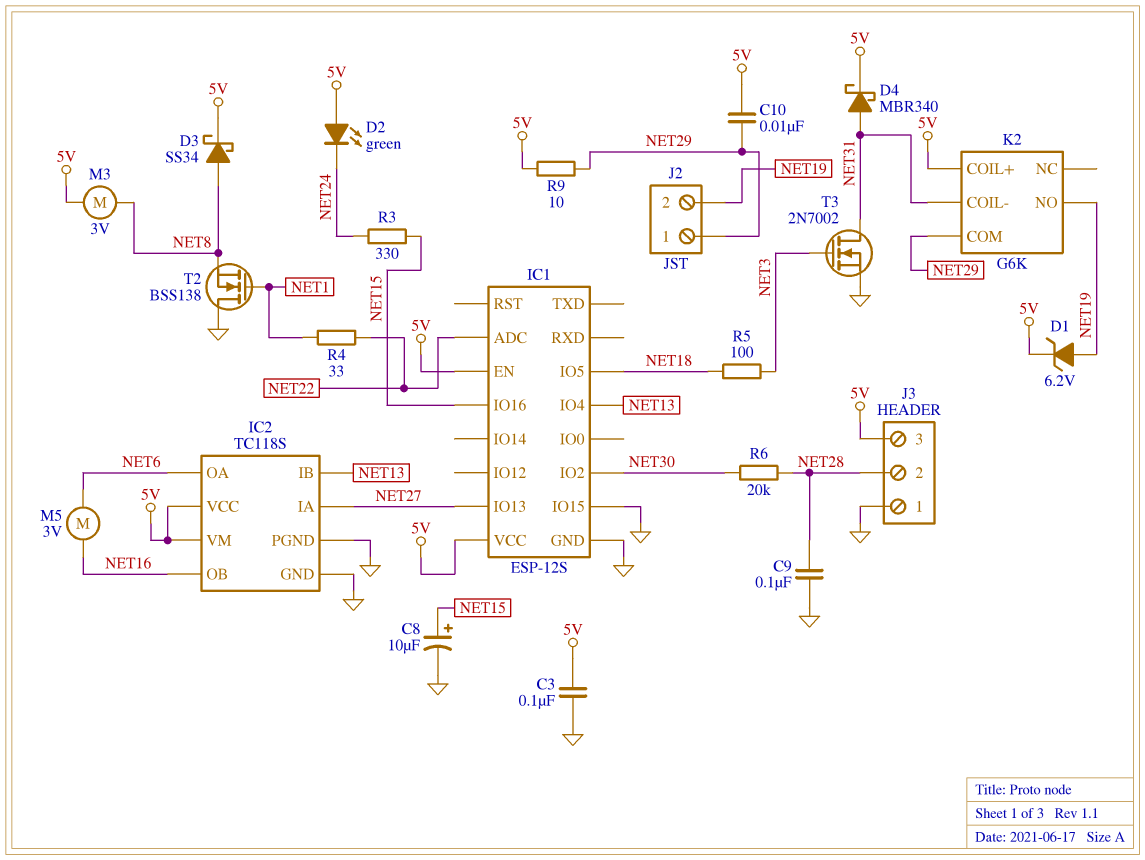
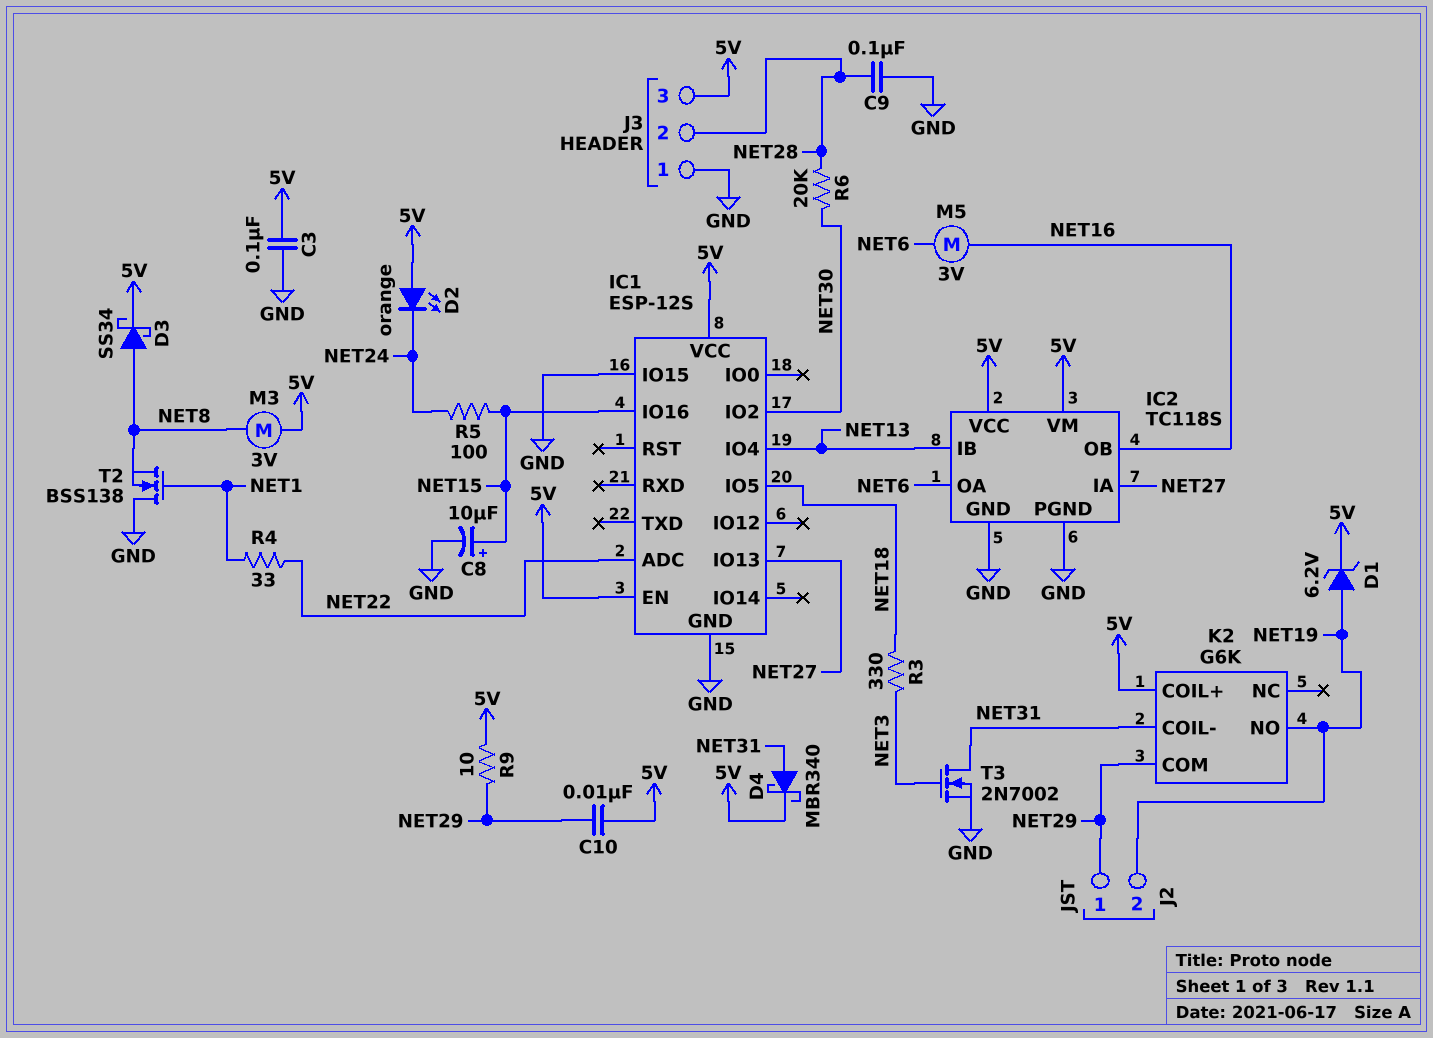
D2: LED green (A 5V, K NET24) -> LED orange (A 5V, K NET24)
R3: 330 (NET15, NET24) -> 330 (NET3, NET18)
R5: 100 (NET3, NET18) -> 100 (NET15, NET24)

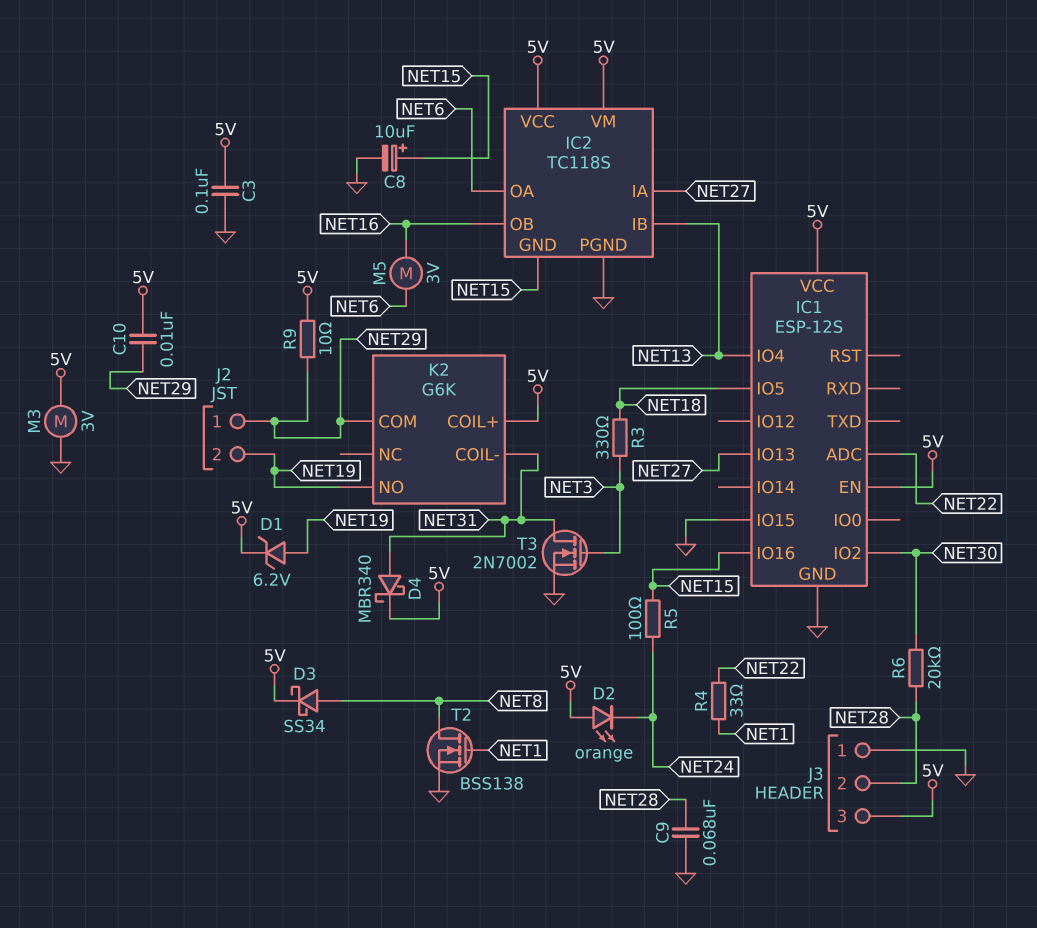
C9: 100nF (GND, NET28) -> 68nF (GND, NET28)
IC2 pin GND: GND -> NET15
M3: motor 3V (5V, NET8) -> motor 3V (5V, GND)
T2: NMOS BSS138 (G NET1, D GND, S NET8) -> NMOS BSS138 (G NET1, D NET8, S GND)

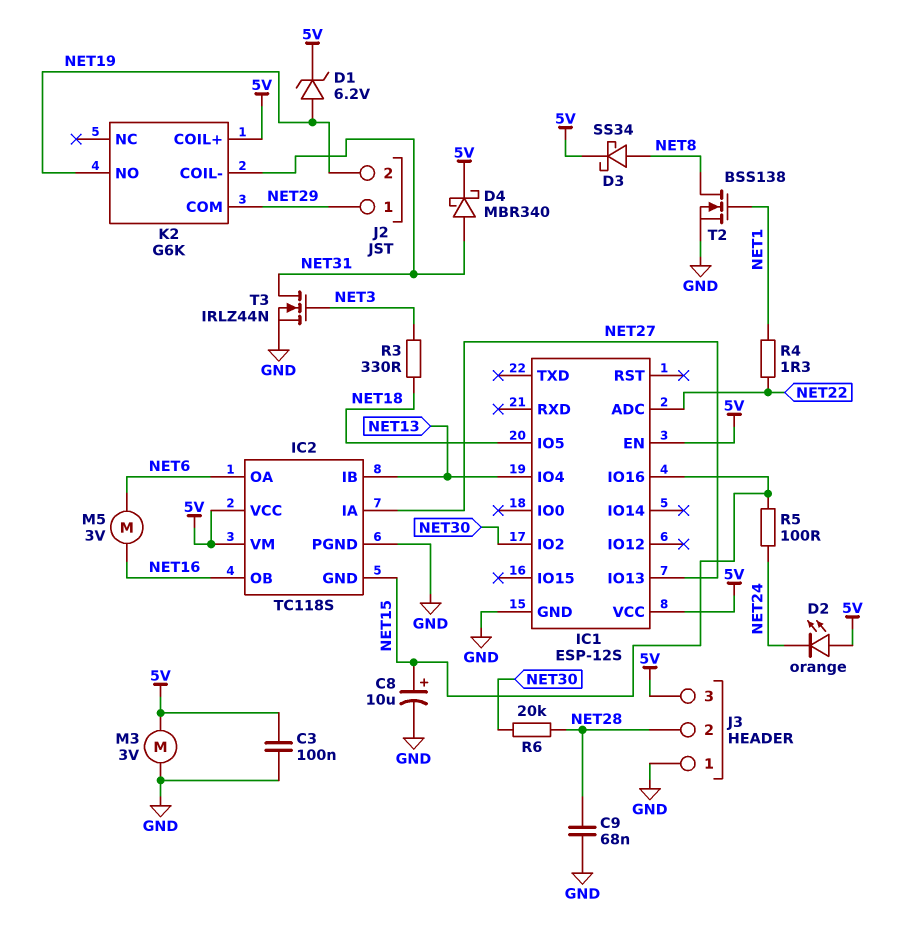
C10: 10nF (5V, NET29) -> none
IC1 pin IO15: GND -> none
R4: 33 (NET1, NET22) -> 1.3 (NET1, NET22)
R9: 10 (5V, NET29) -> none
T3: NMOS 2N7002 (G NET3, D NET31, S GND) -> NMOS IRLZ44N (G NET3, D NET31, S GND)

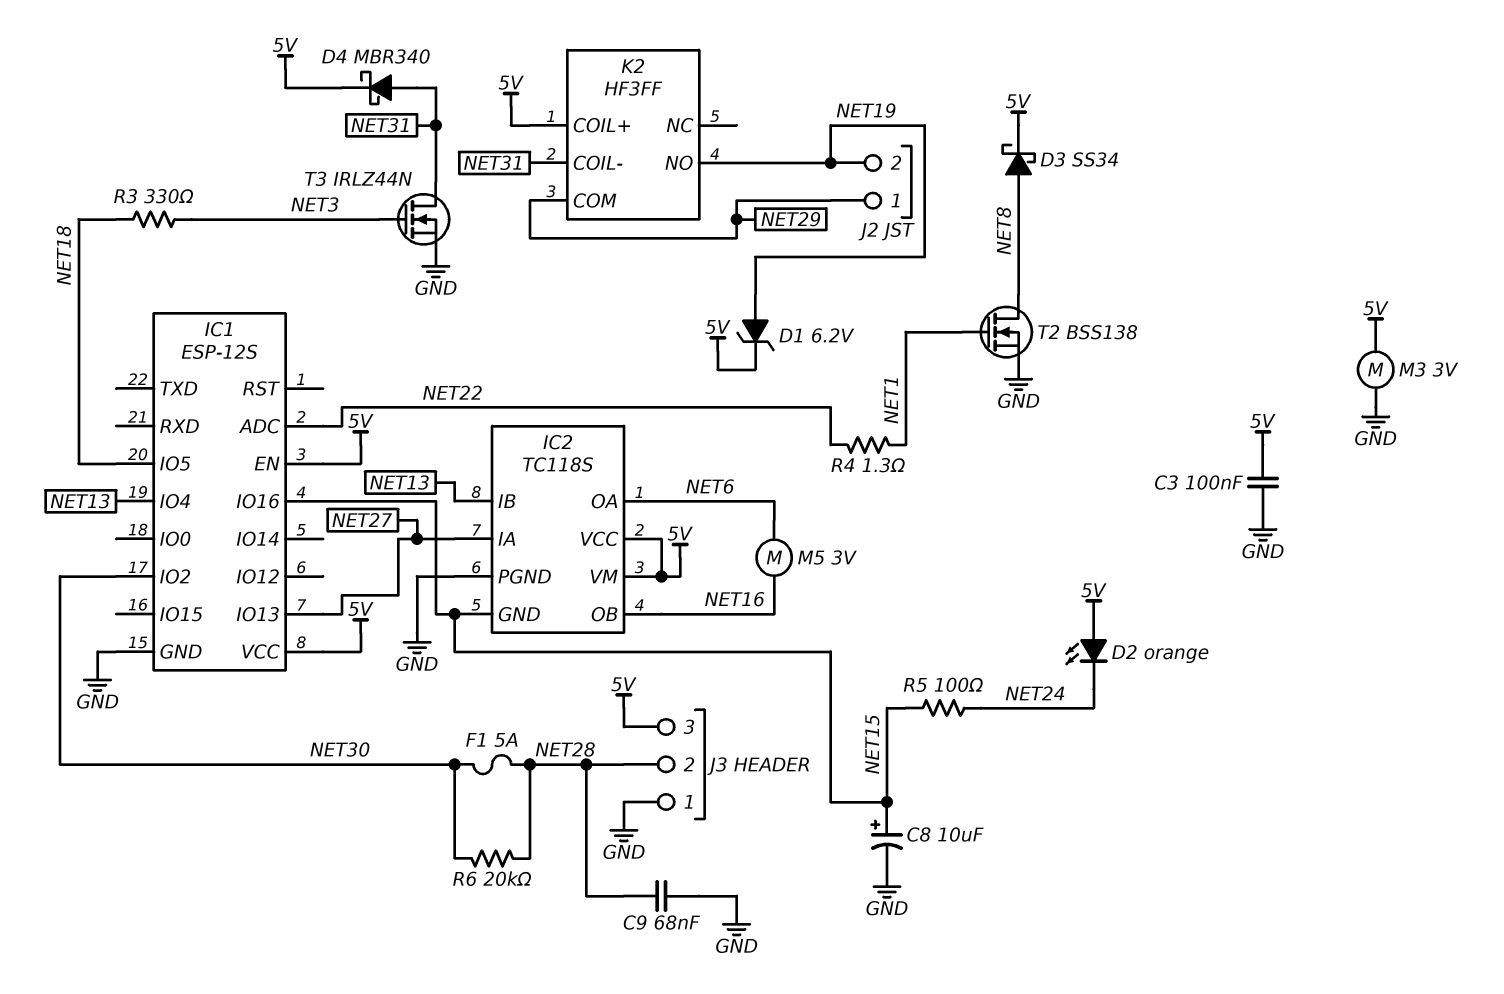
F1: none -> 5A (NET28, NET30)
K2: G6K -> HF3FF

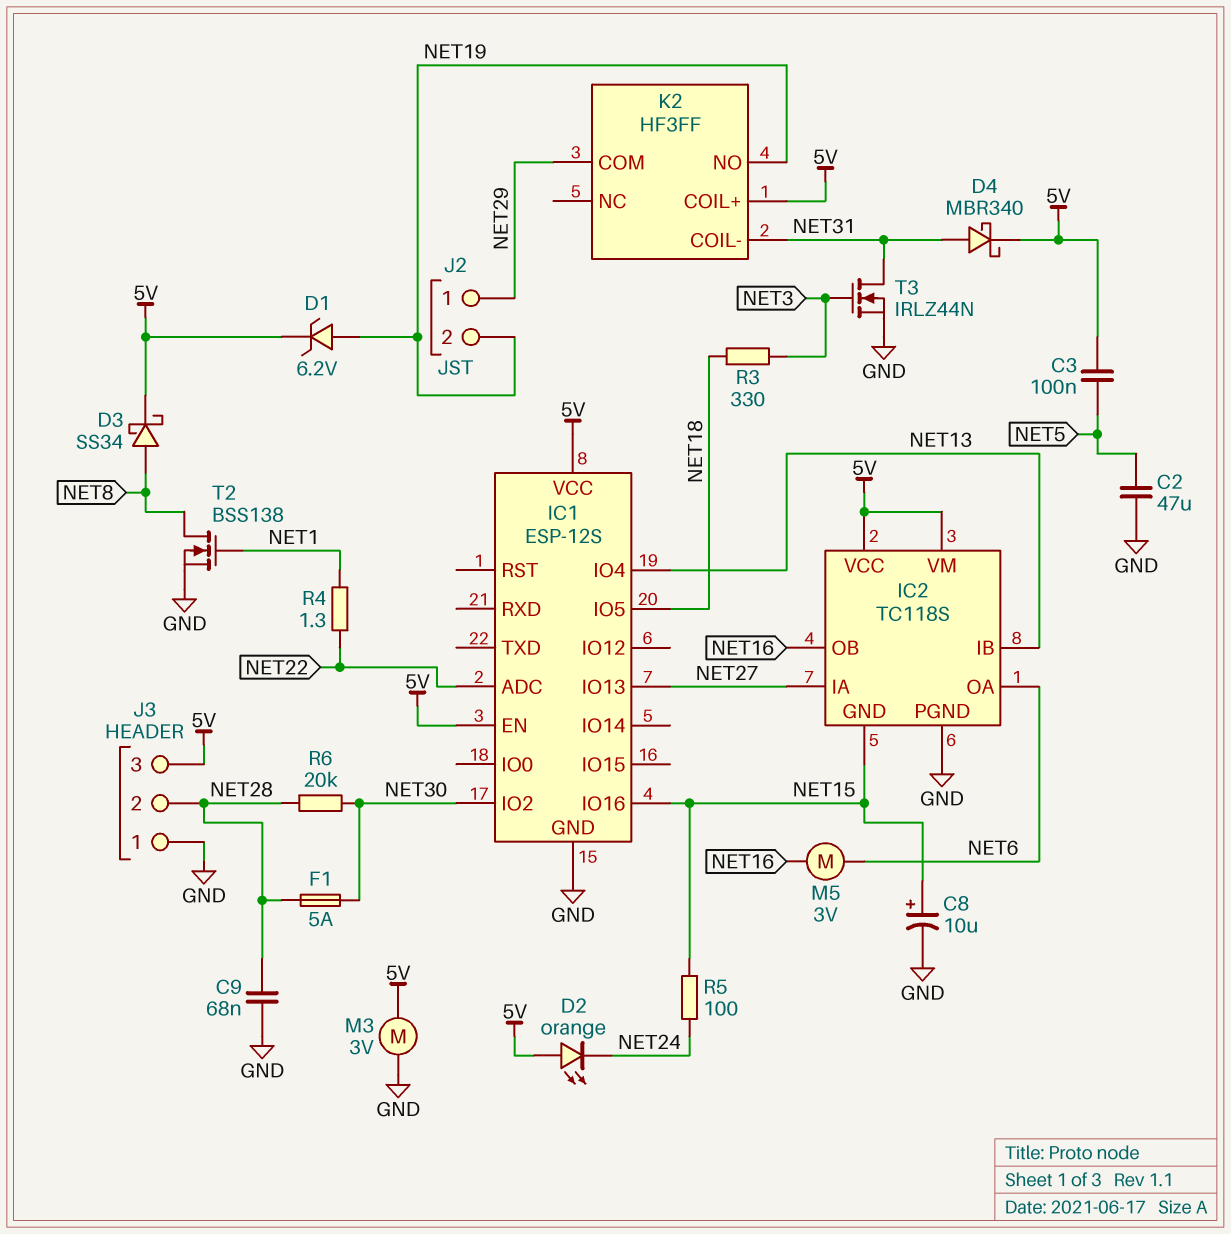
C2: none -> 47uF (GND, NET5)
C3: 100nF (5V, GND) -> 100nF (5V, NET5)

